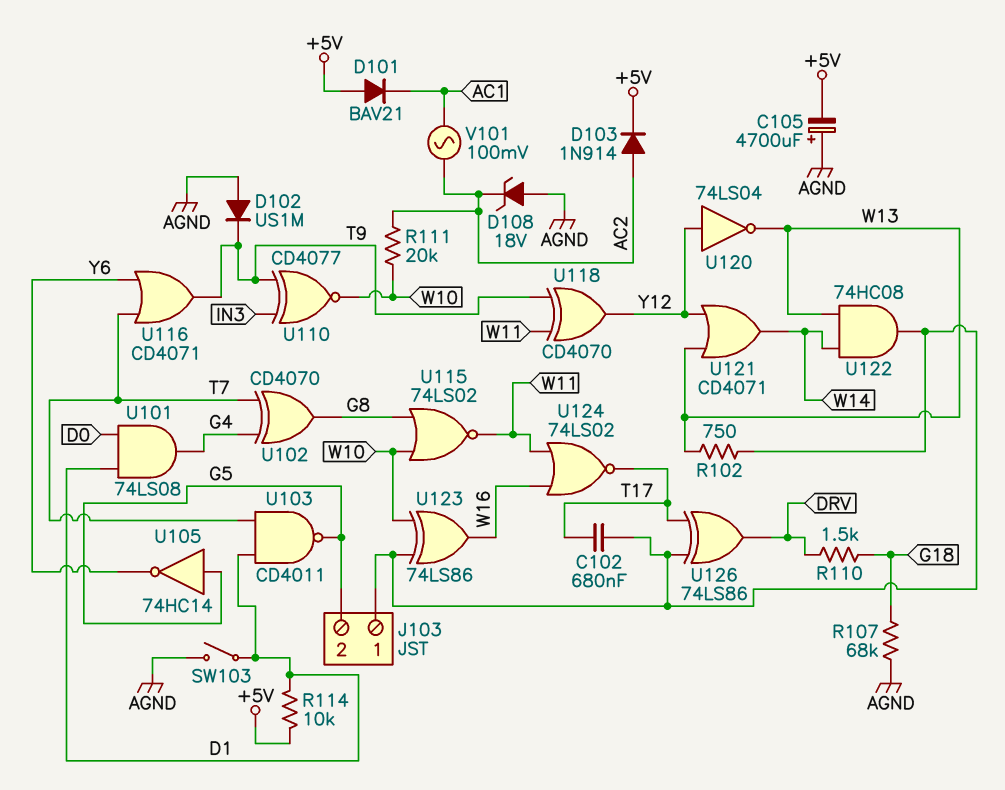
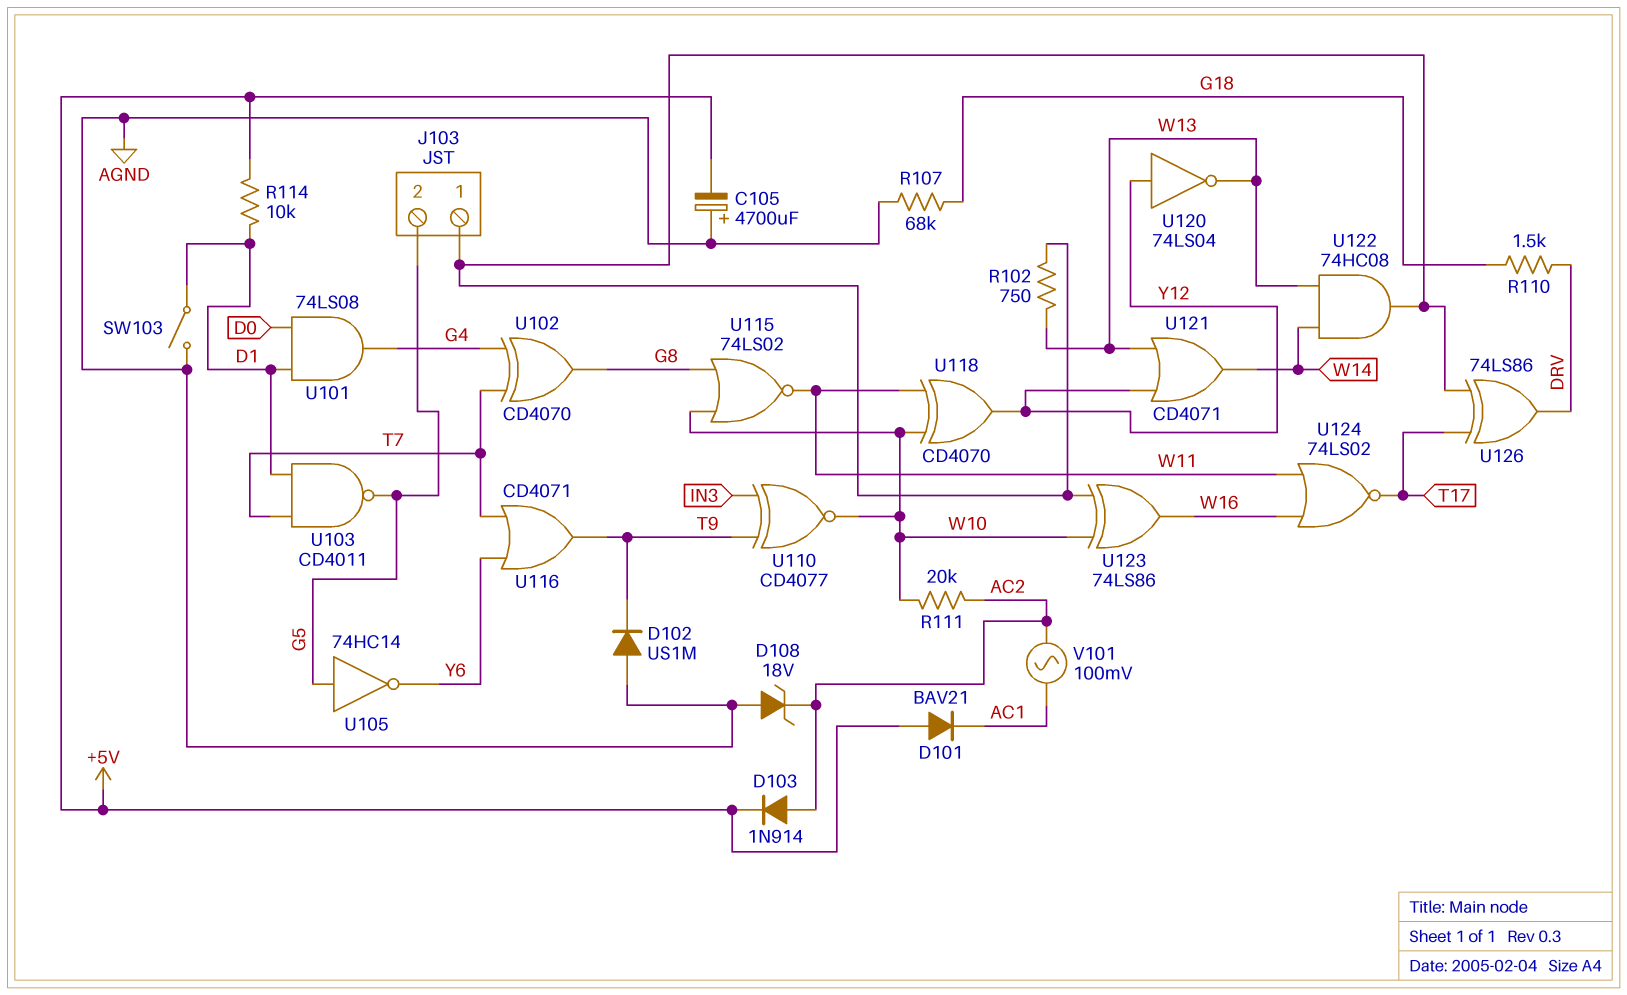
C102: 680nF (J103/1, T17) -> none
U118: XOR CD4070 (in T9, in W11, out Y12) -> XOR CD4070 (in W10, in W11, out Y12)

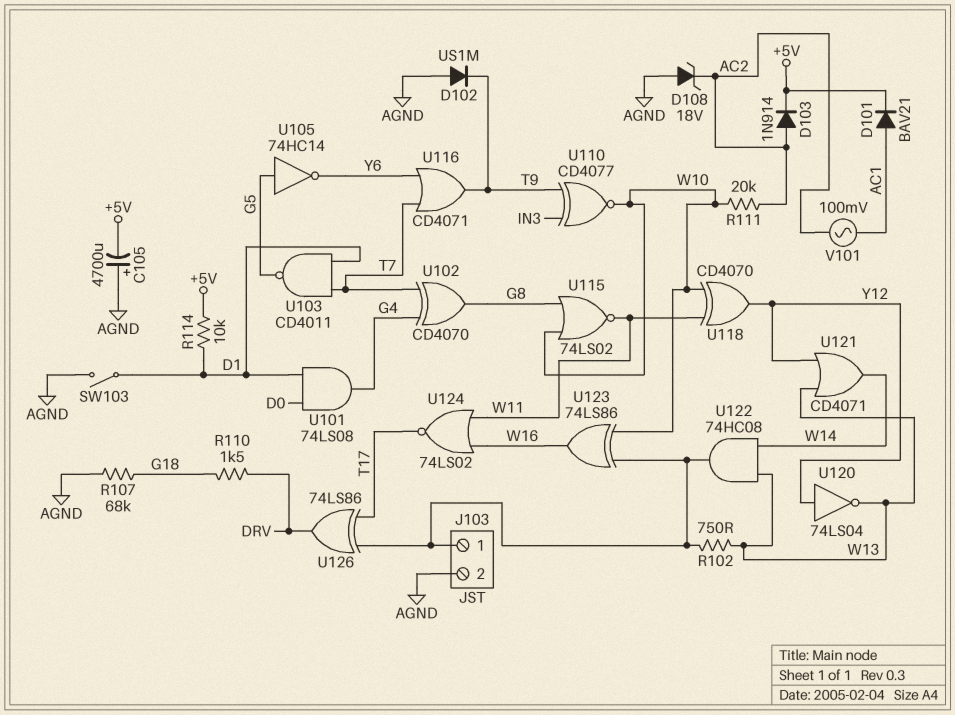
D101: diode BAV21 (A +5V, K AC1) -> diode BAV21 (A AC1, K +5V)
J103 pin 2: G5 -> AGND

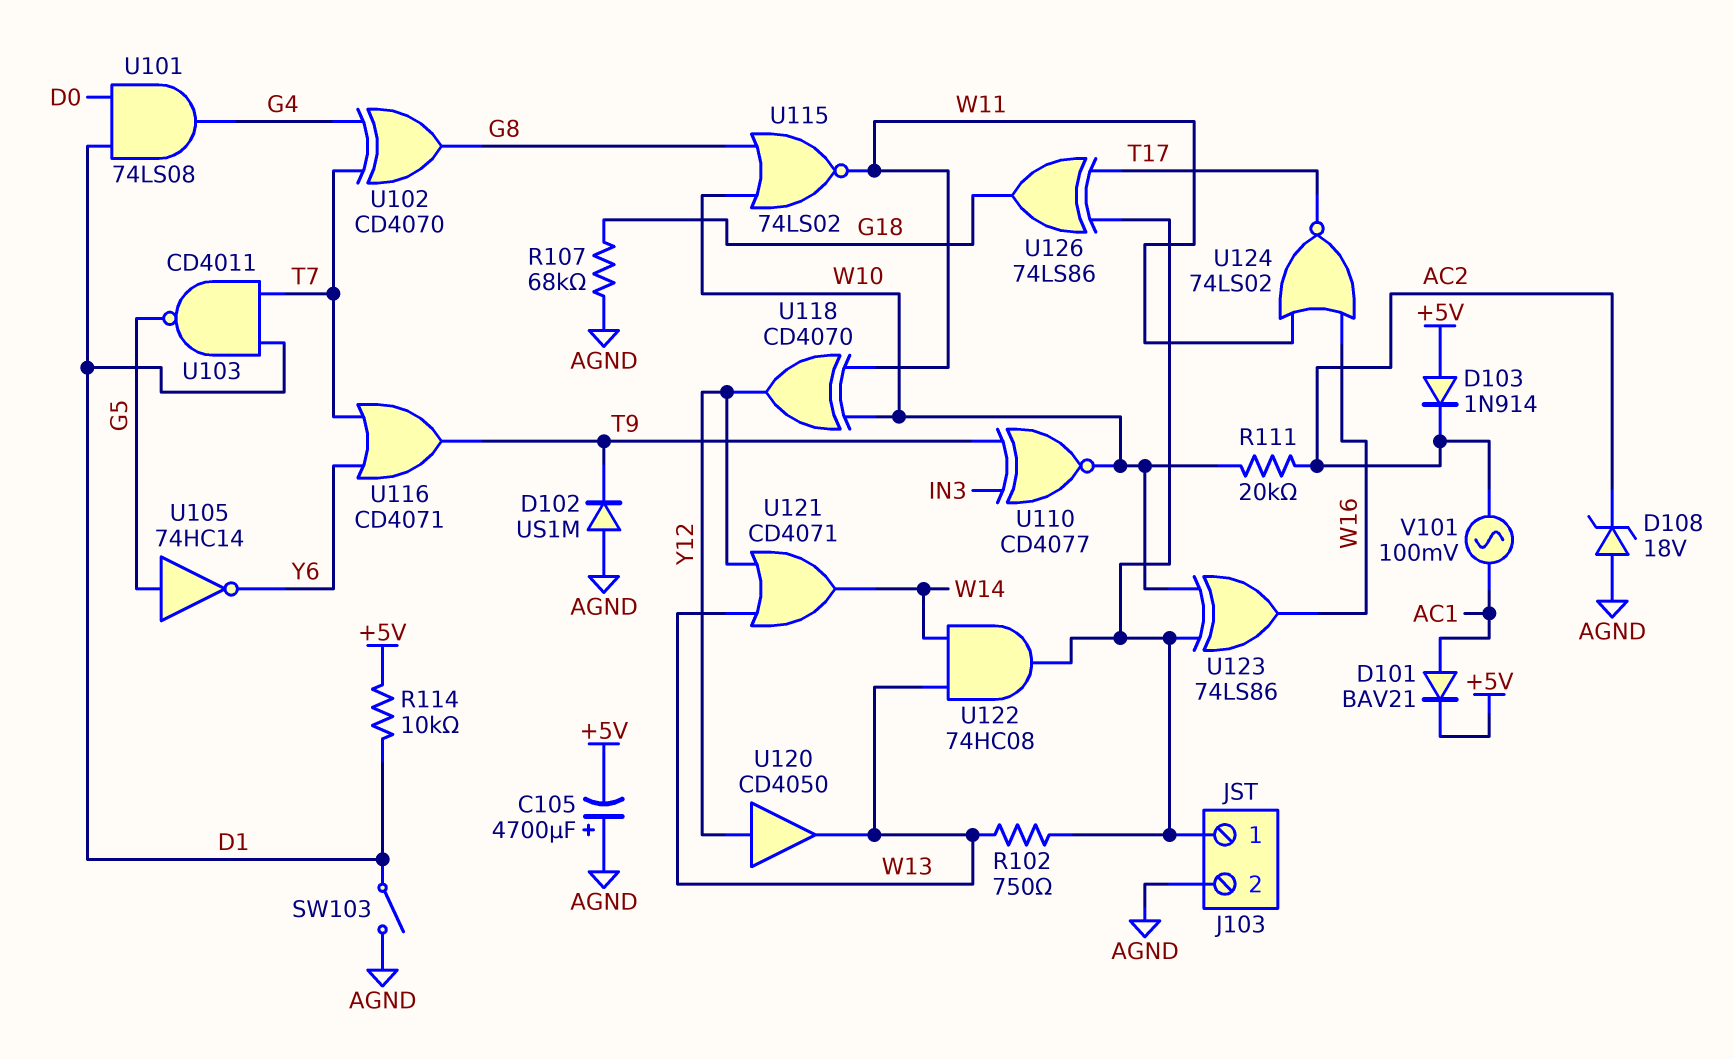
D103: diode 1N914 (A AC2, K +5V) -> diode 1N914 (A +5V, K AC2)
R110: 1.5k (DRV, G18) -> none
U120: NOT 74LS04 (in Y12, out W13) -> buffer CD4050 (in Y12, out W13)
U126: XOR 74LS86 (in J103/1, in T17, out DRV) -> XOR 74LS86 (in J103/1, in T17, out G18)

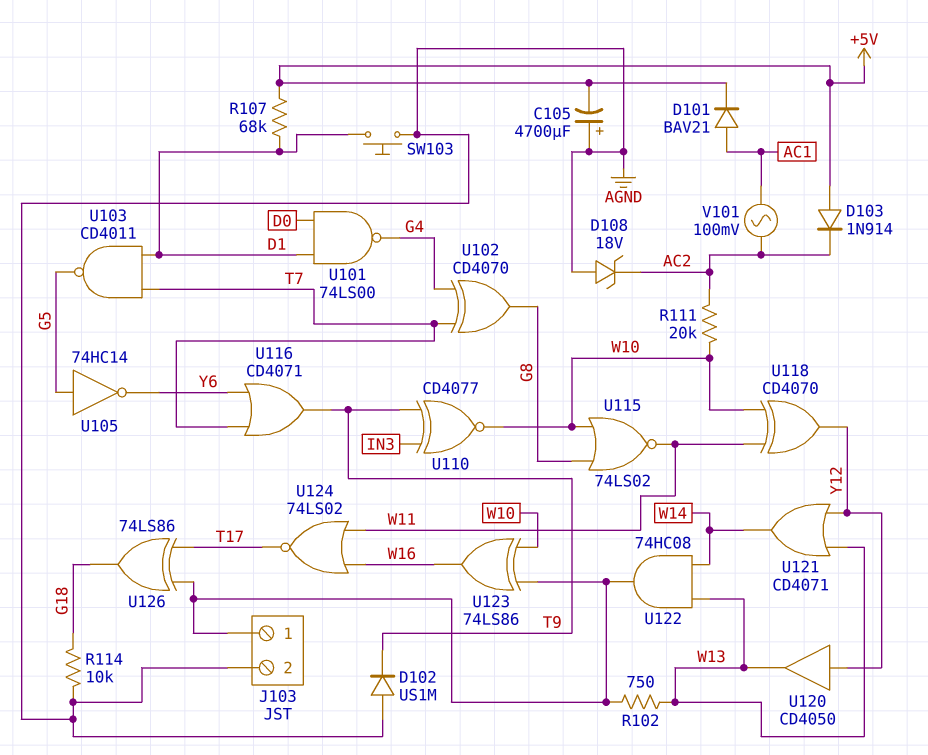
R107: 68k (AGND, G18) -> 68k (+5V, D1)
R114: 10k (+5V, D1) -> 10k (AGND, G18)
SW103: switch (AGND, D1) -> button (AGND, D1)
U101: AND 74LS08 (in D0, in D1, out G4) -> NAND 74LS00 (in D0, in D1, out G4)

